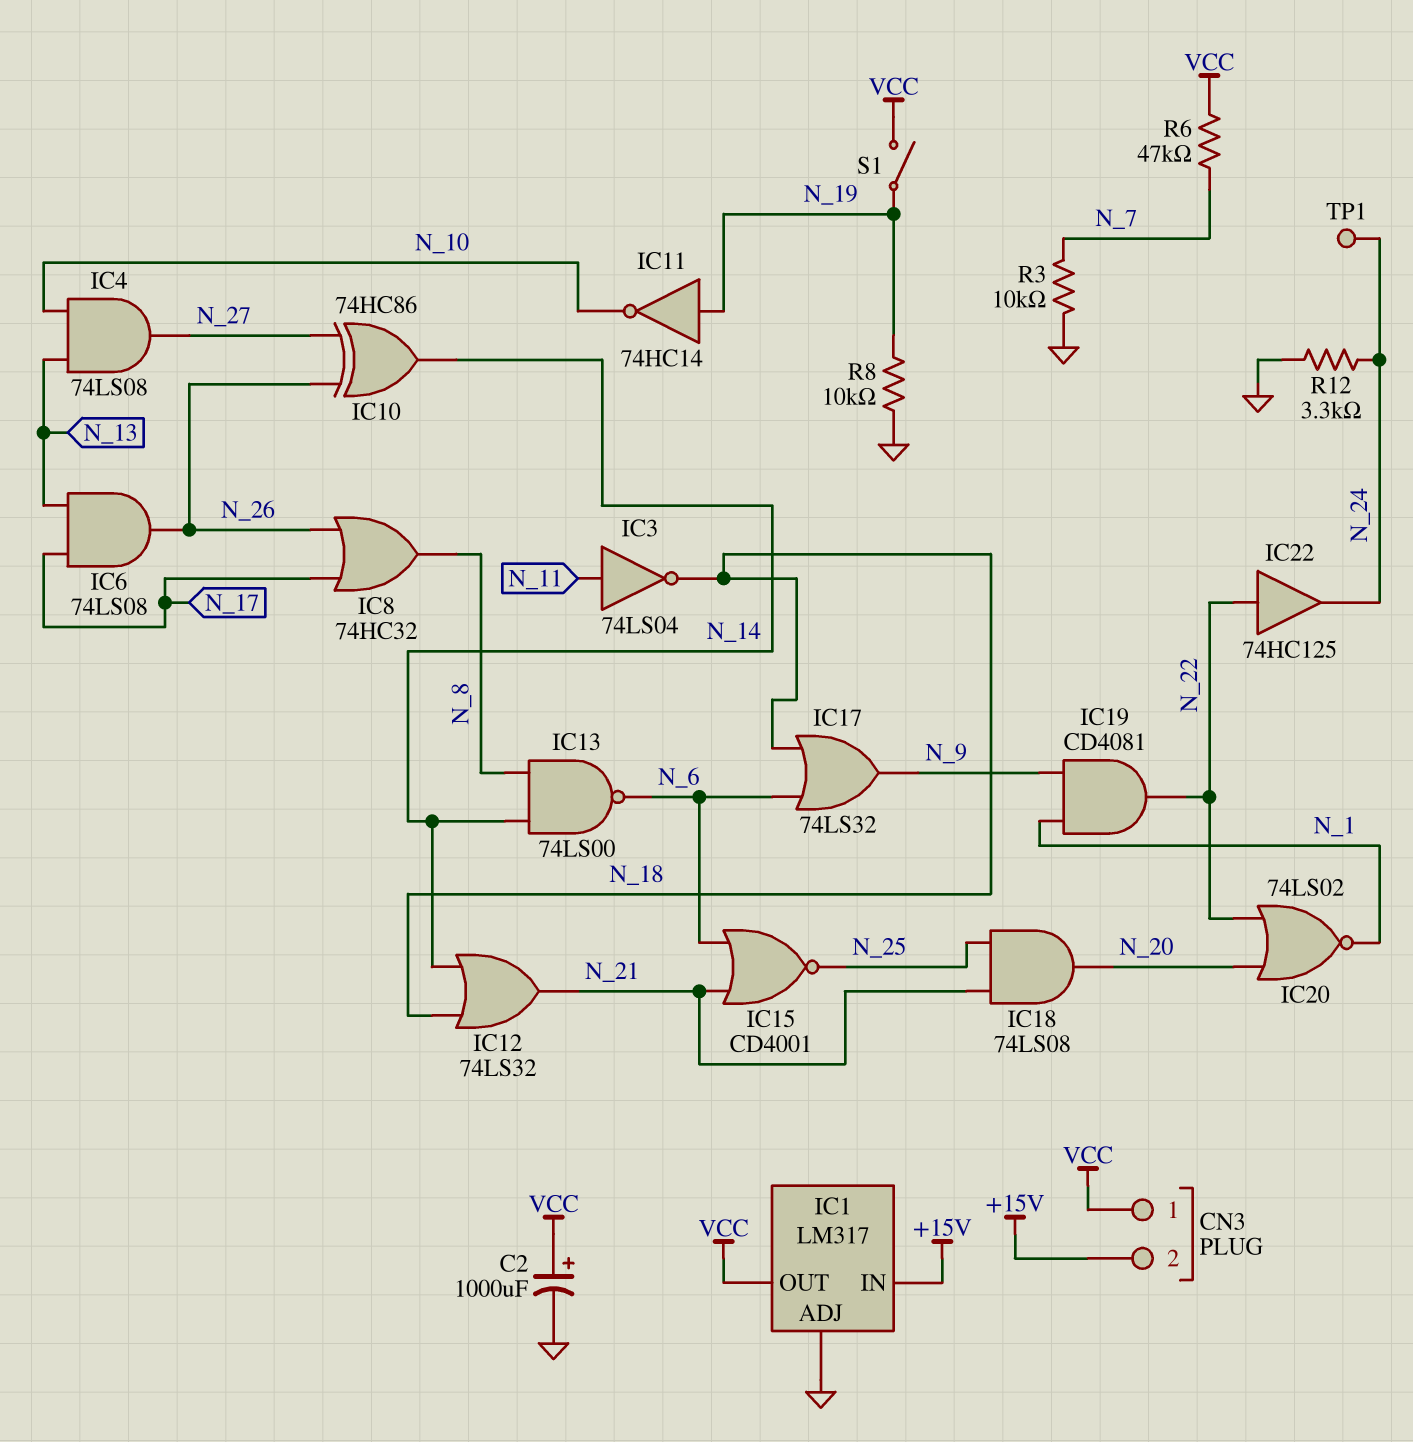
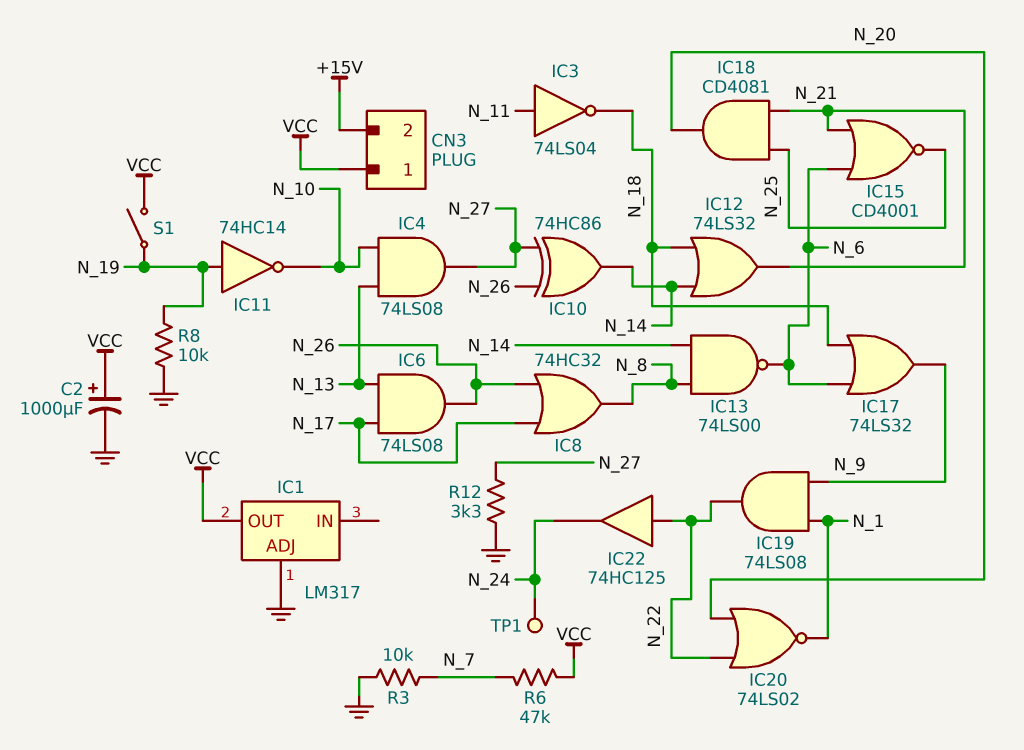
IC1 pin IN: +15V -> none
IC18: AND 74LS08 (in N_21, in N_25, out N_20) -> AND CD4081 (in N_21, in N_25, out N_20)
IC19: AND CD4081 (in N_1, in N_9, out N_22) -> AND 74LS08 (in N_1, in N_9, out N_22)
R12: 3.3k (GND, N_24) -> 3.3k (GND, N_27)

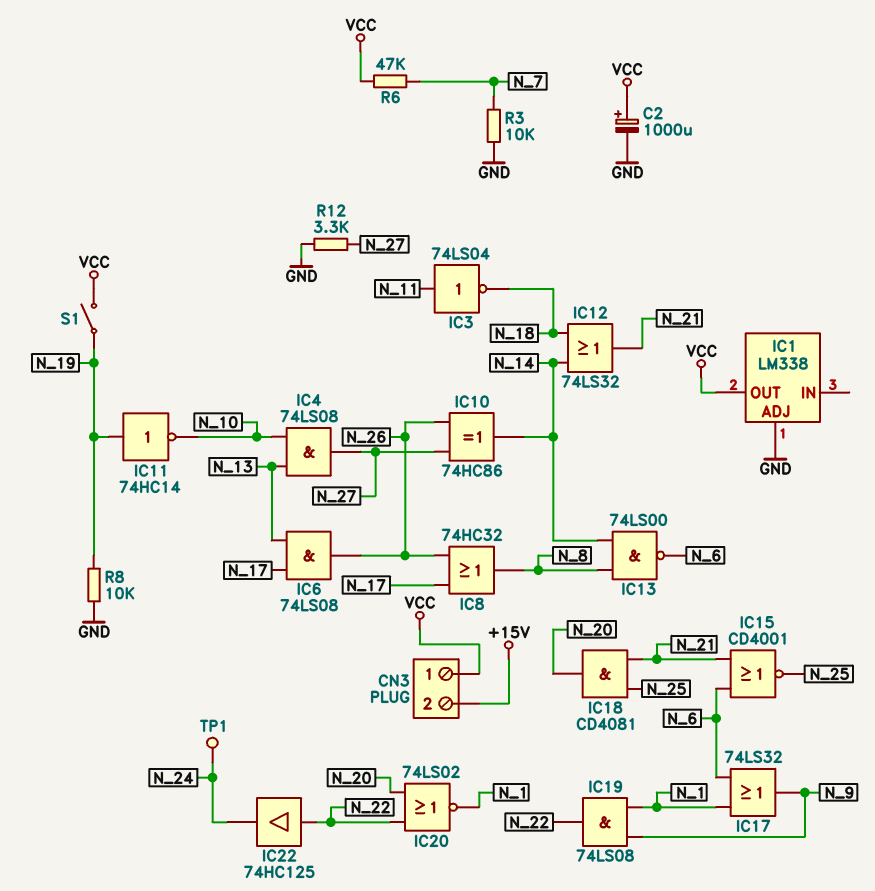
IC1: LM317 -> LM338
IC17: OR 74LS32 (in N_6, in N_18, out N_9) -> OR 74LS32 (in N_1, in N_6, out N_9)

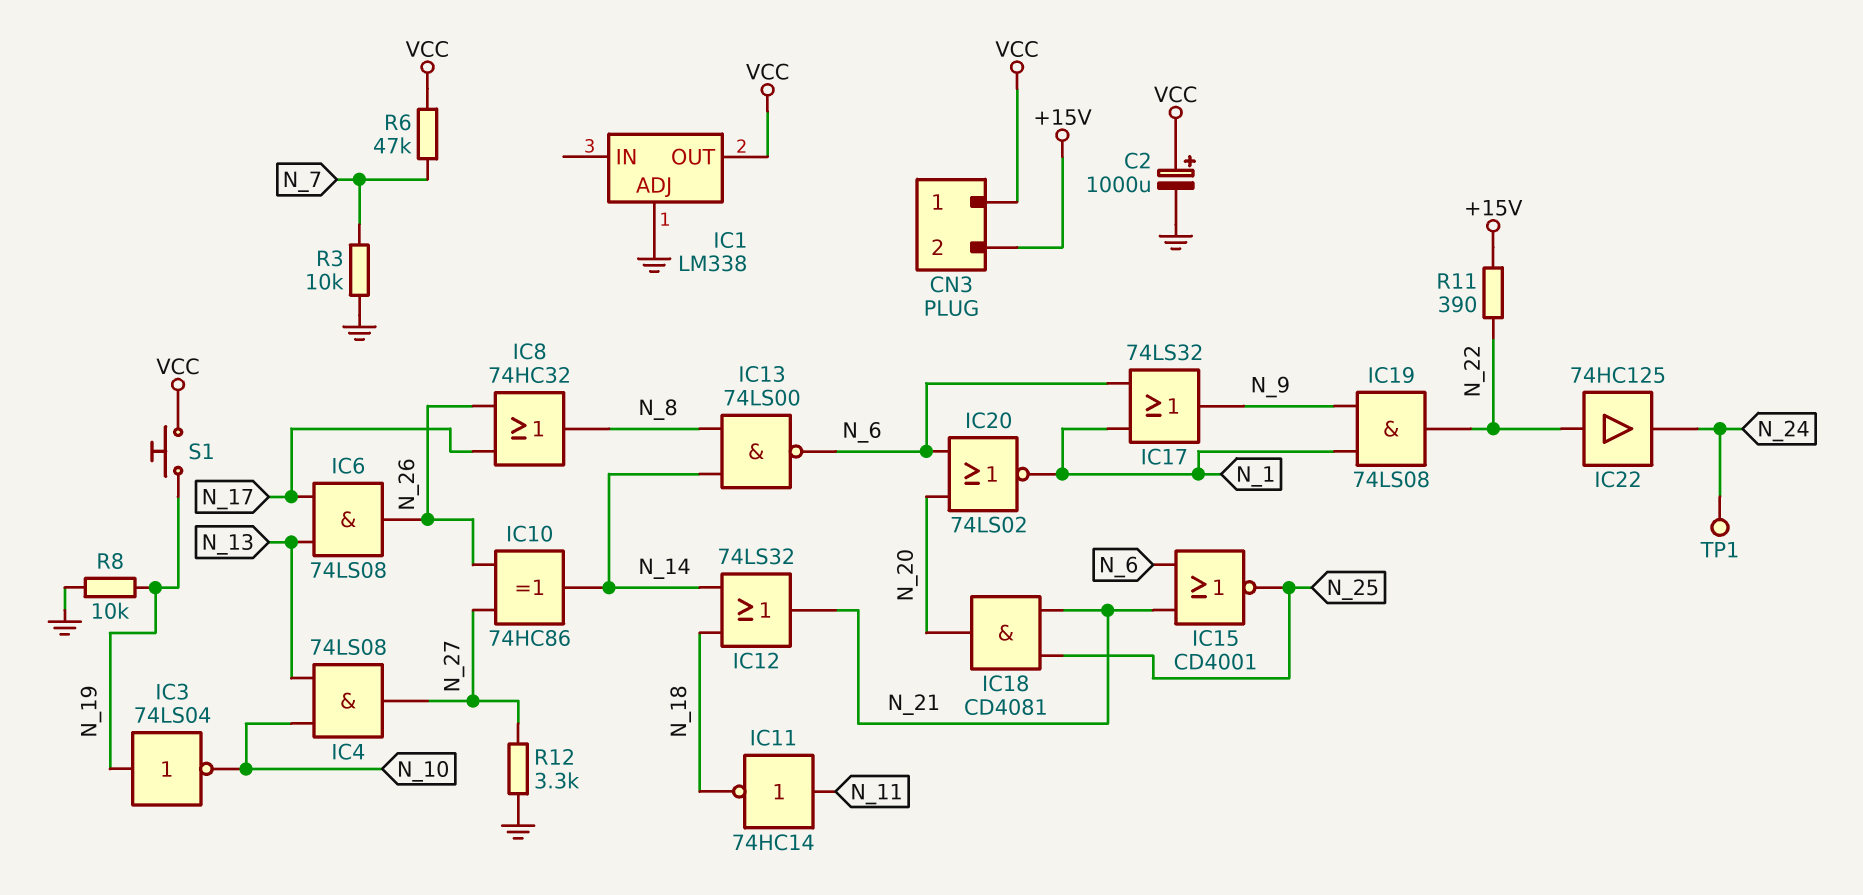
IC3: NOT 74LS04 (in N_11, out N_18) -> NOT 74LS04 (in N_19, out N_10)
IC11: NOT 74HC14 (in N_19, out N_10) -> NOT 74HC14 (in N_11, out N_18)
IC20: NOR 74LS02 (in N_20, in N_22, out N_1) -> NOR 74LS02 (in N_6, in N_20, out N_1)
R11: none -> 390 (+15V, N_22)
S1: switch (N_19, VCC) -> button (N_19, VCC)

